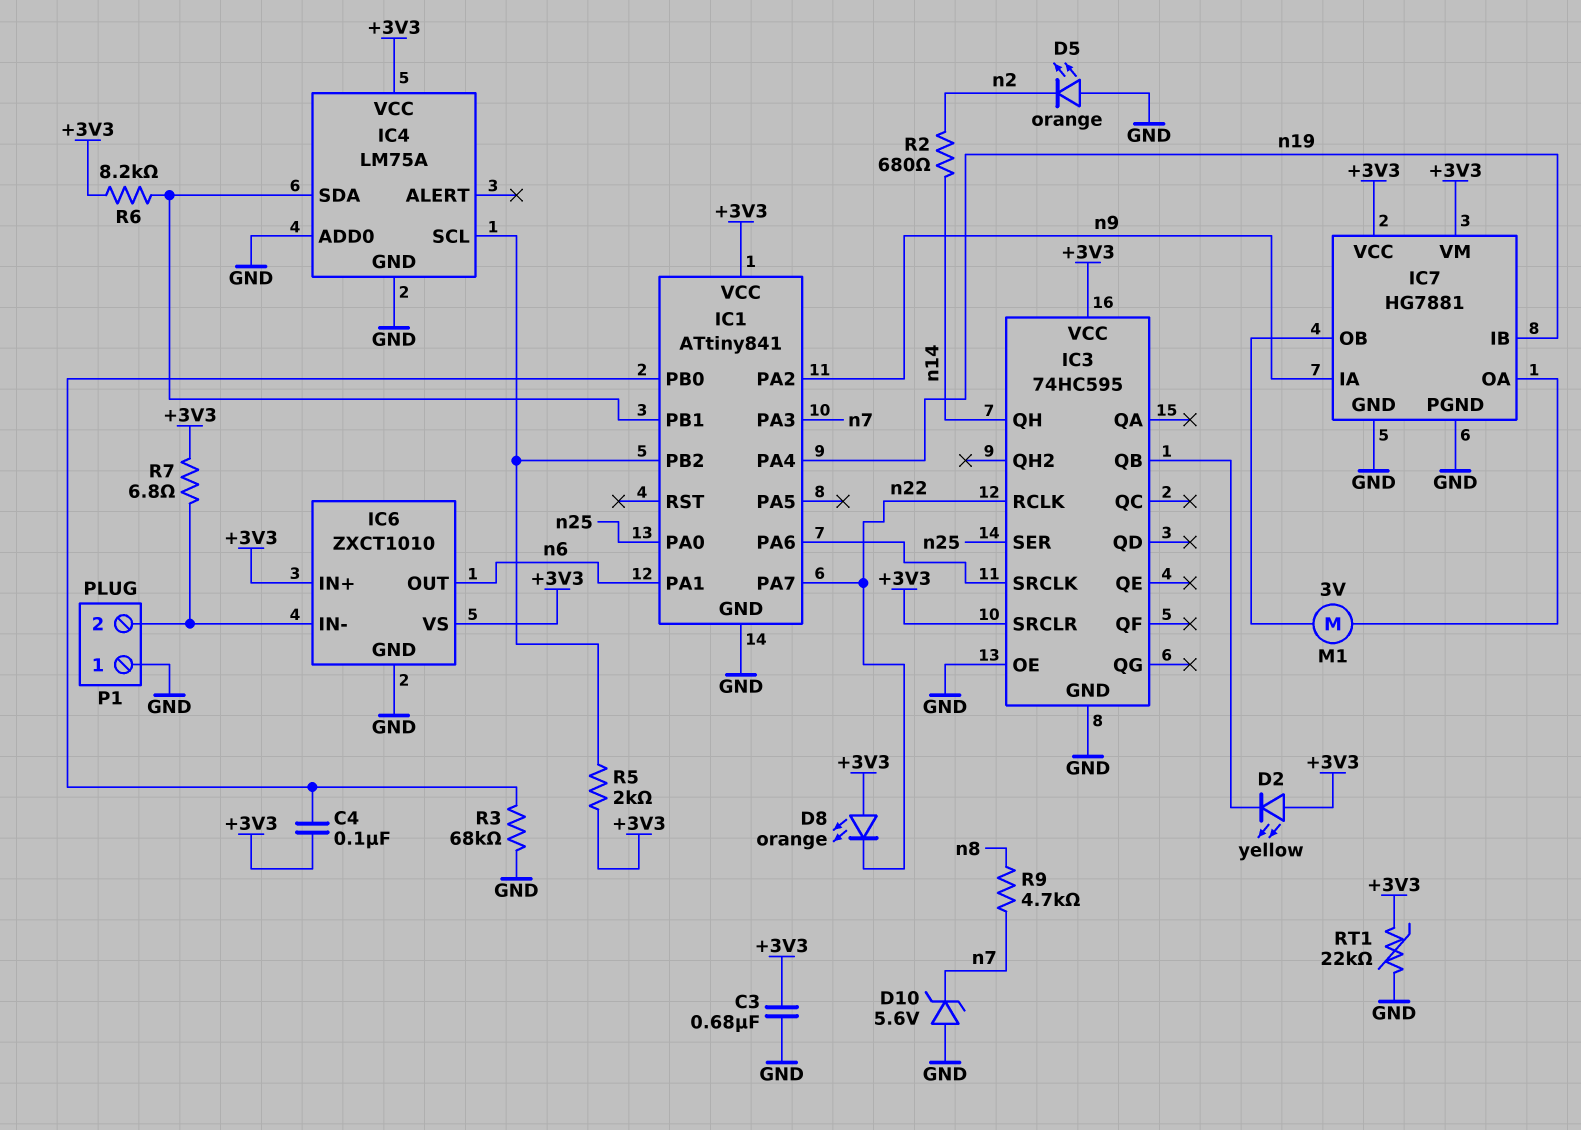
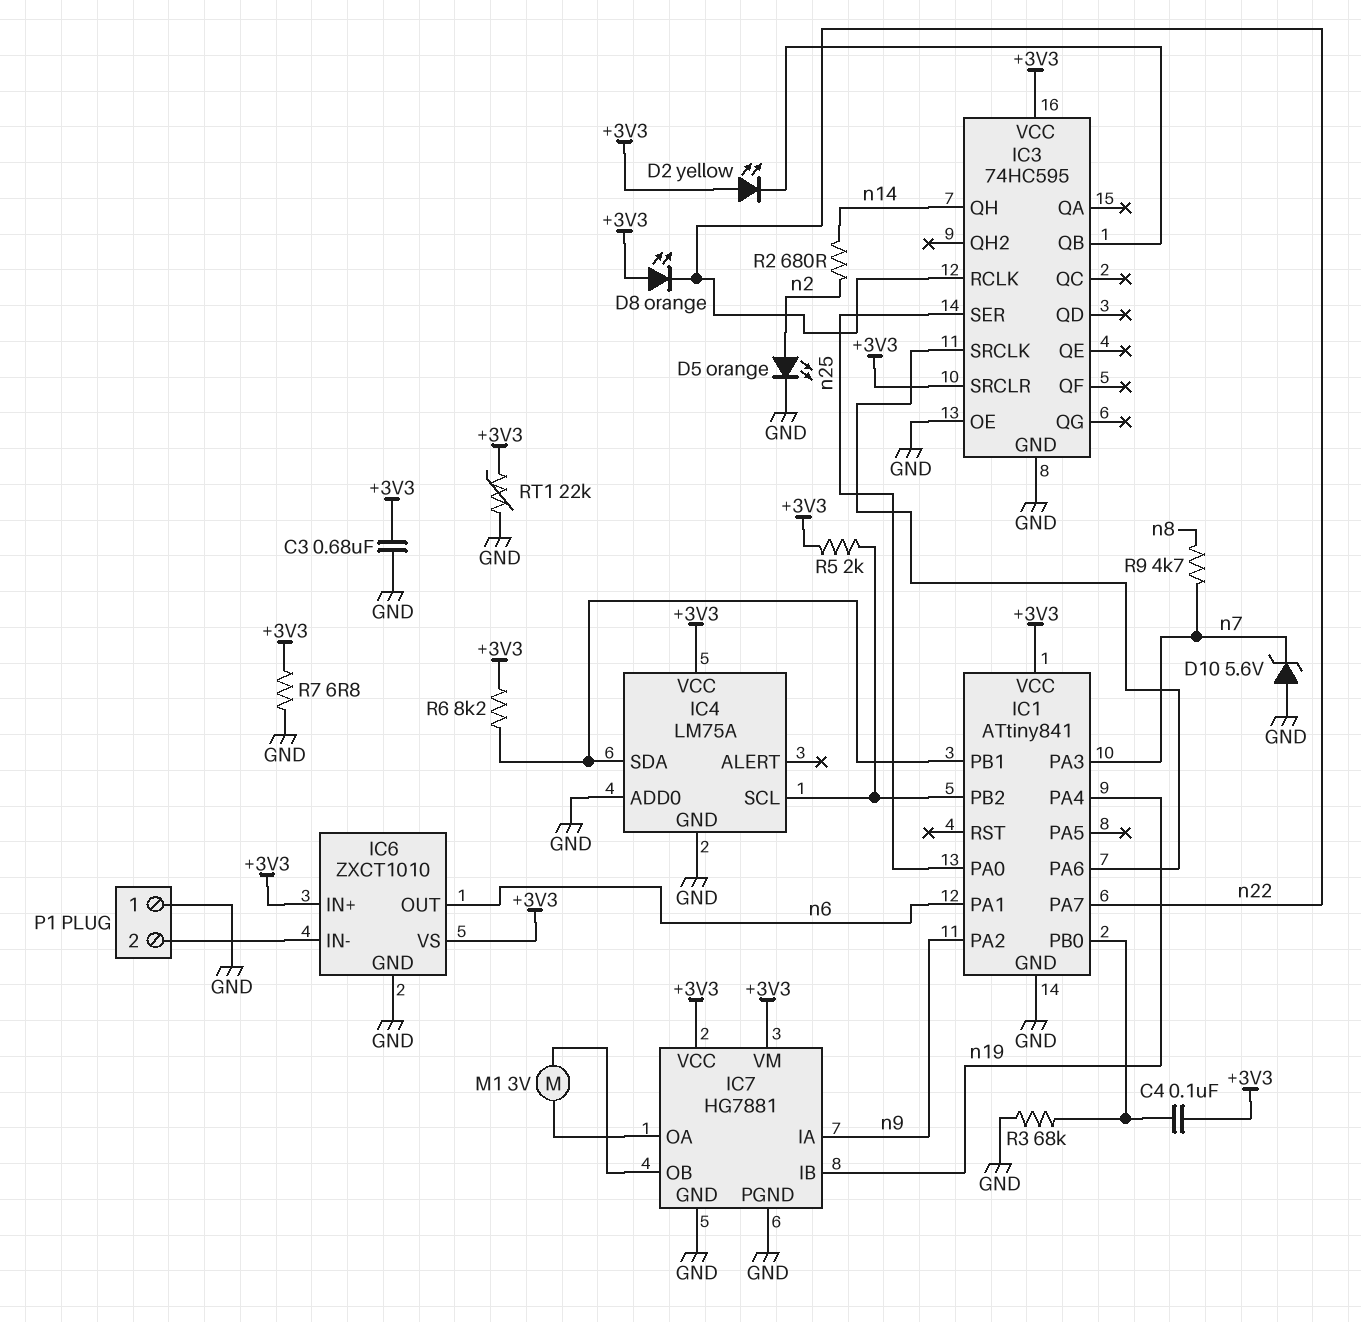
D5: LED orange (A GND, K n2) -> LED orange (A n2, K GND)
R7: 6.8 (+3V3, IC6/IN-) -> 6.8 (+3V3, GND)

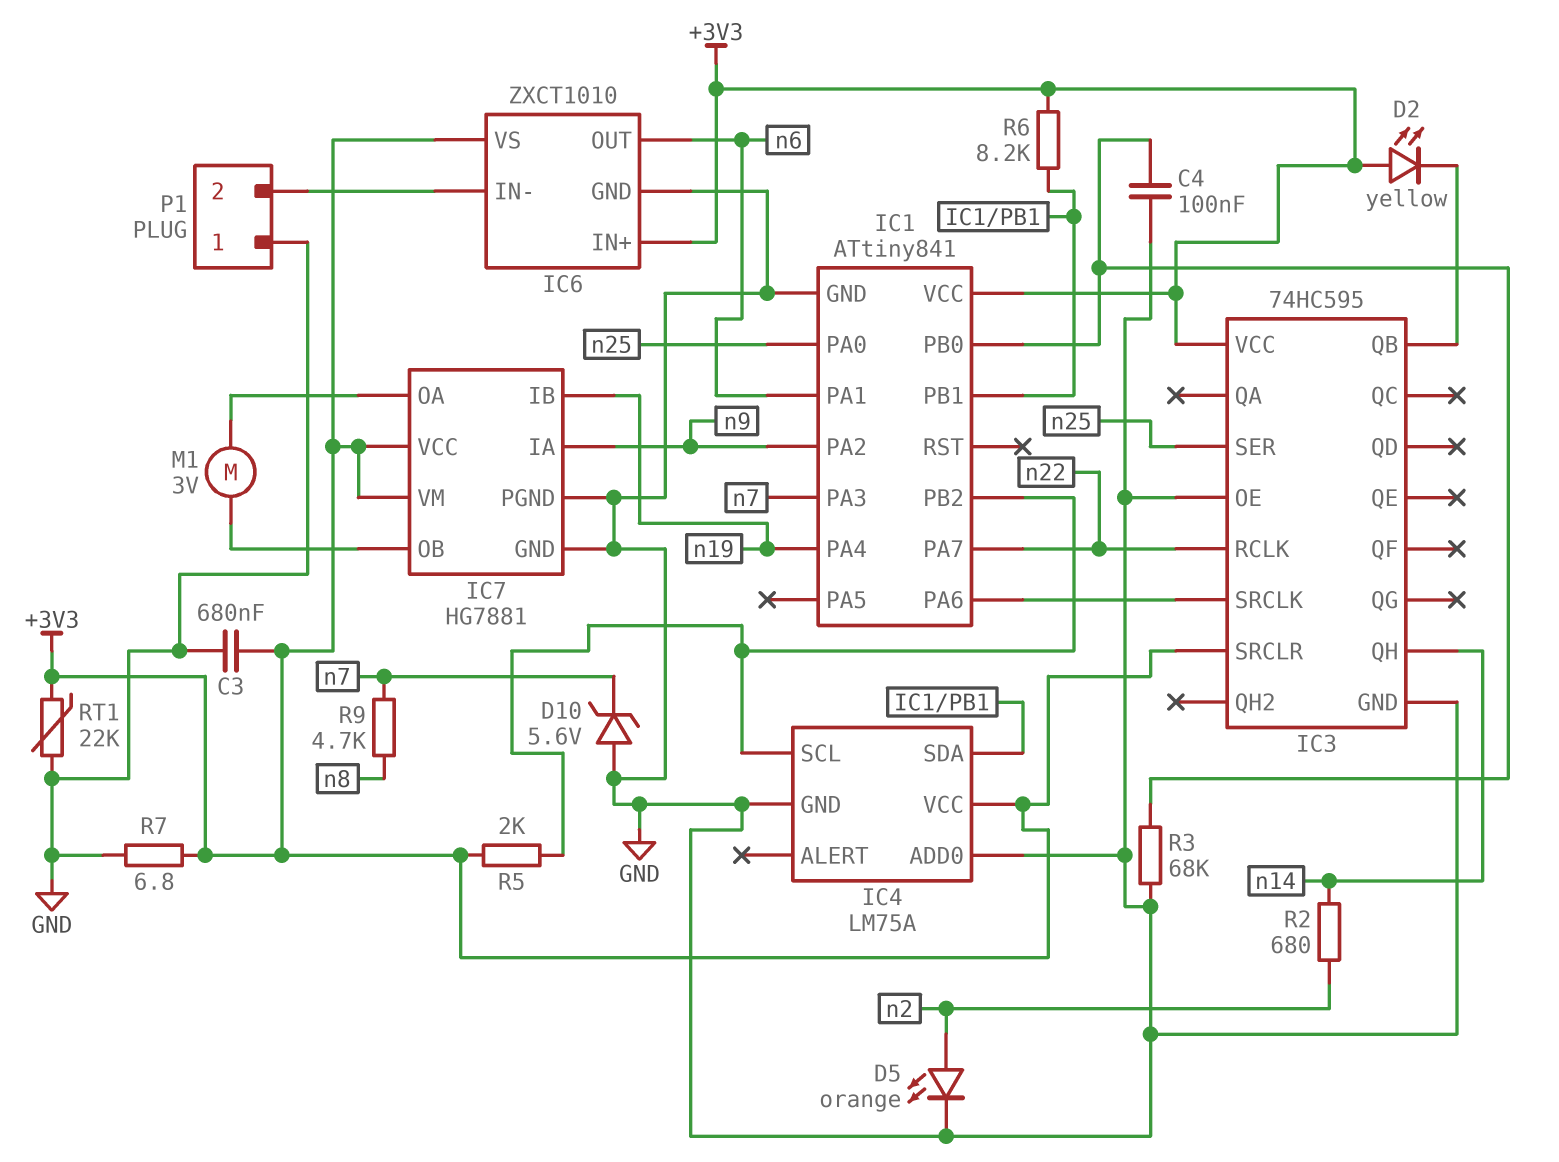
C4: 100nF (+3V3, IC1/PB0) -> 100nF (GND, IC1/PB0)
D8: LED orange (A +3V3, K n22) -> none

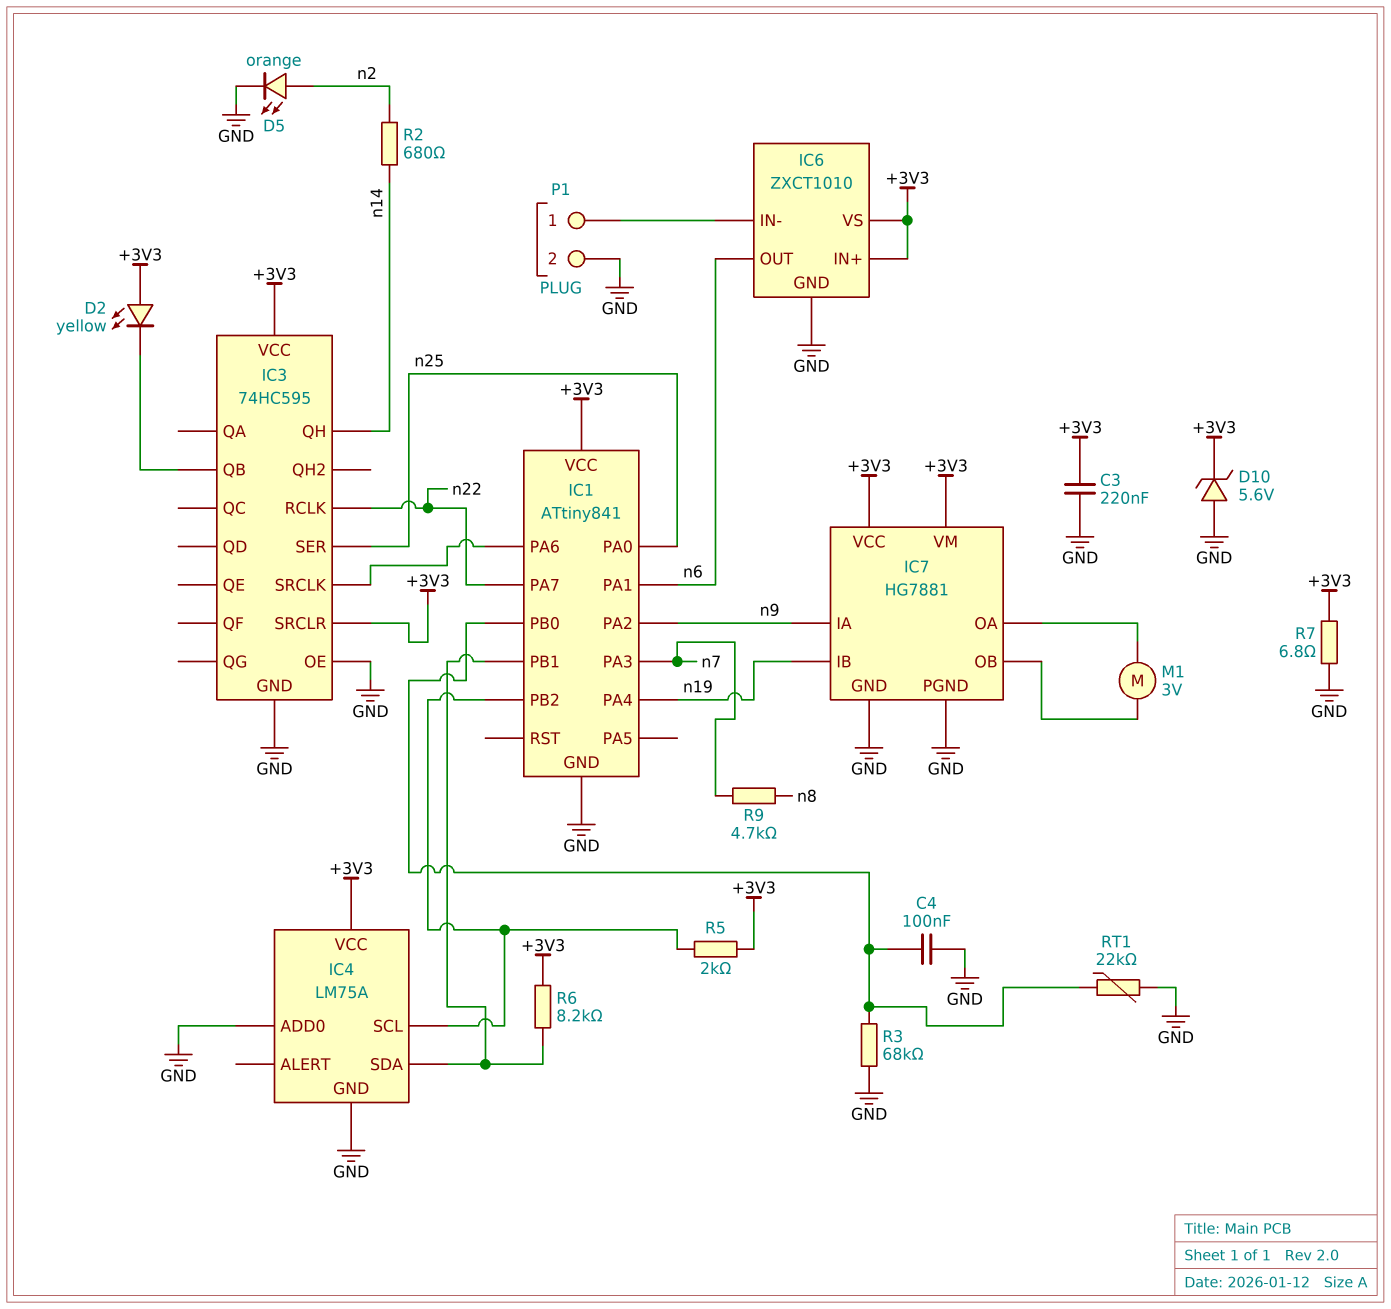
C3: 680nF (+3V3, GND) -> 220nF (+3V3, GND)
D10: zener 5.6V (A GND, K n7) -> zener 5.6V (A GND, K +3V3)
P1 pin 1: GND -> IC6/IN-
P1 pin 2: IC6/IN- -> GND
RT1: 22k (+3V3, GND) -> 22k (GND, IC1/PB0)

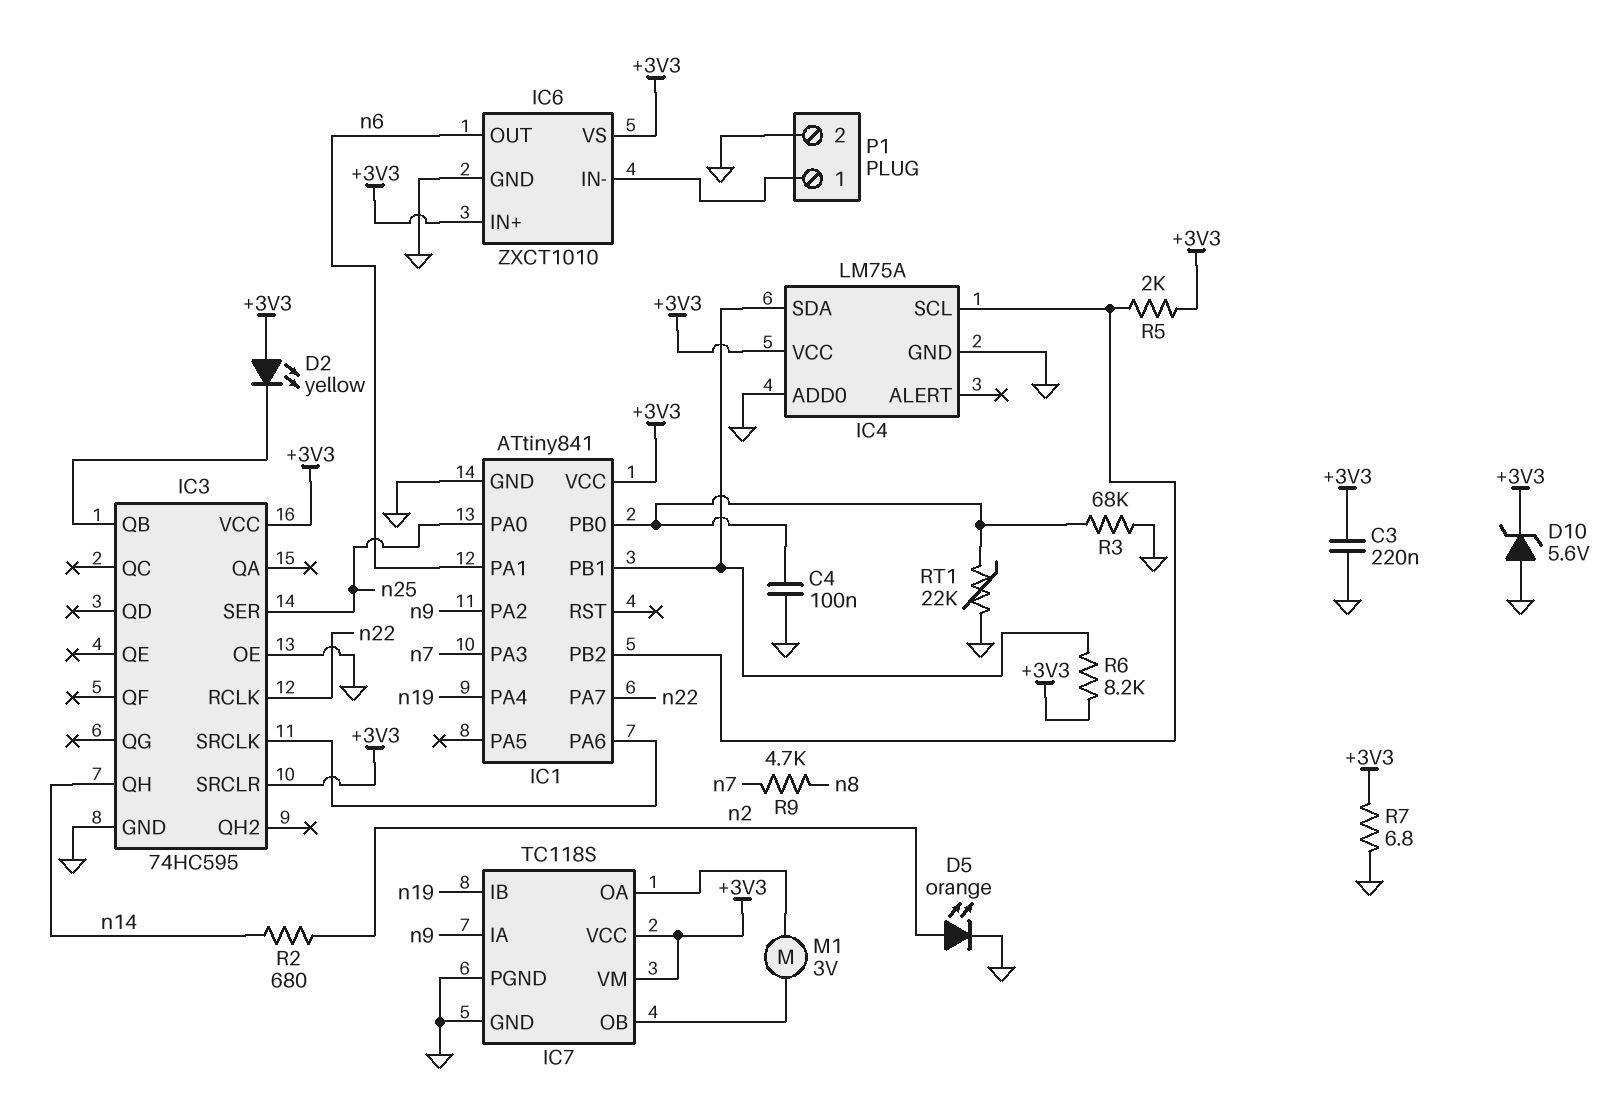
IC7: HG7881 -> TC118S

